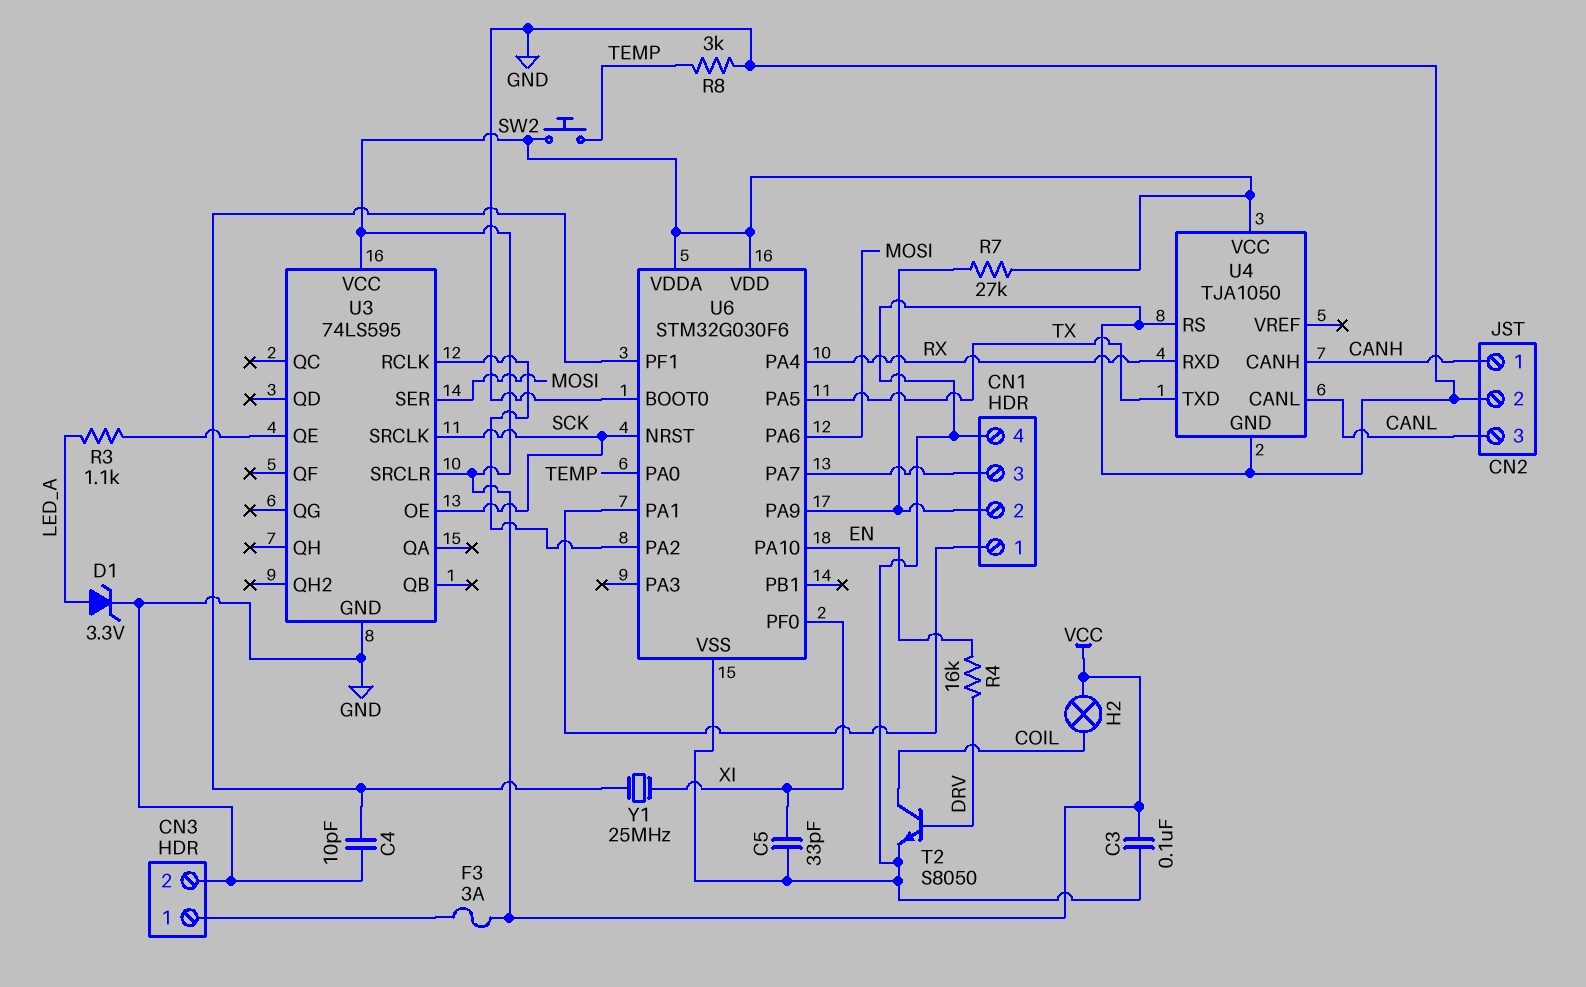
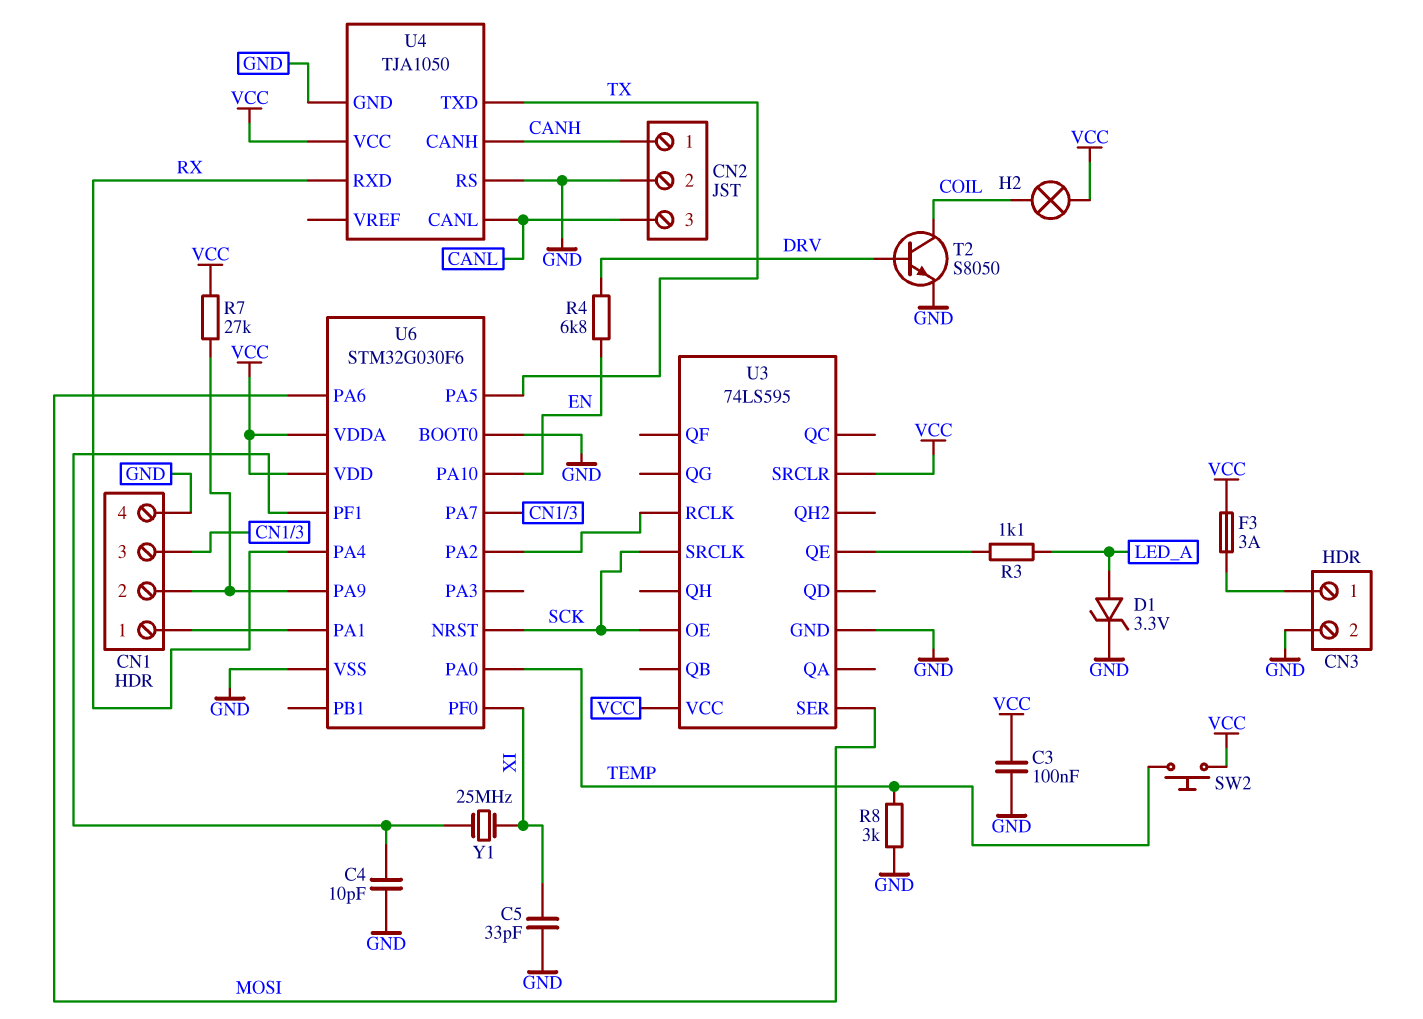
R4: 16k (DRV, EN) -> 6.8k (DRV, EN)

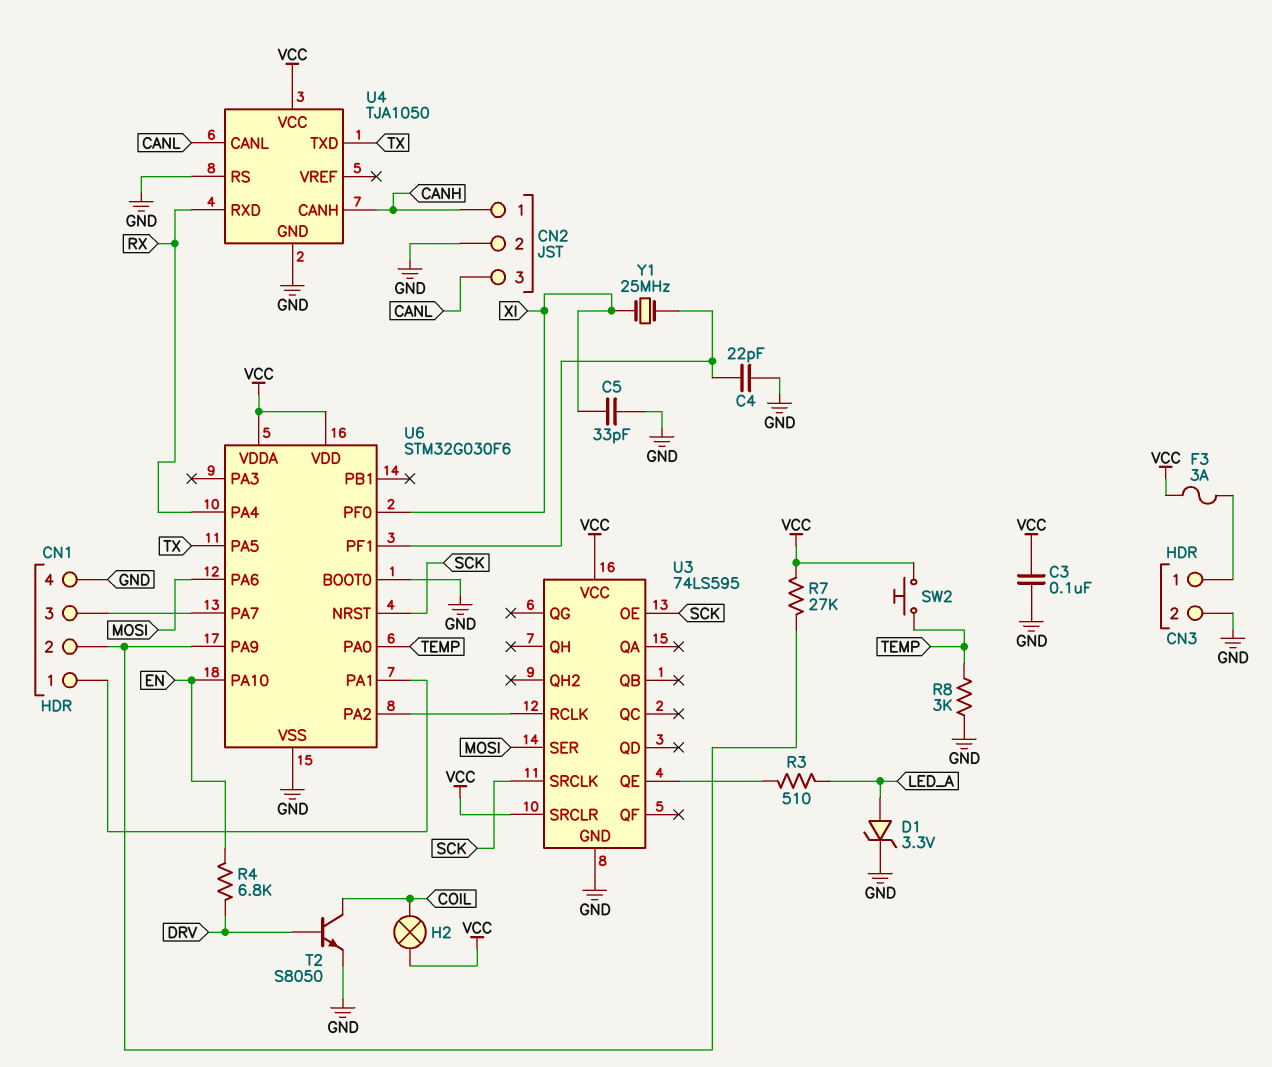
C4: 10pF (GND, U6/PF1) -> 22pF (GND, U6/PF1)
R3: 1.1k (LED_A, U3/QE) -> 510 (LED_A, U3/QE)

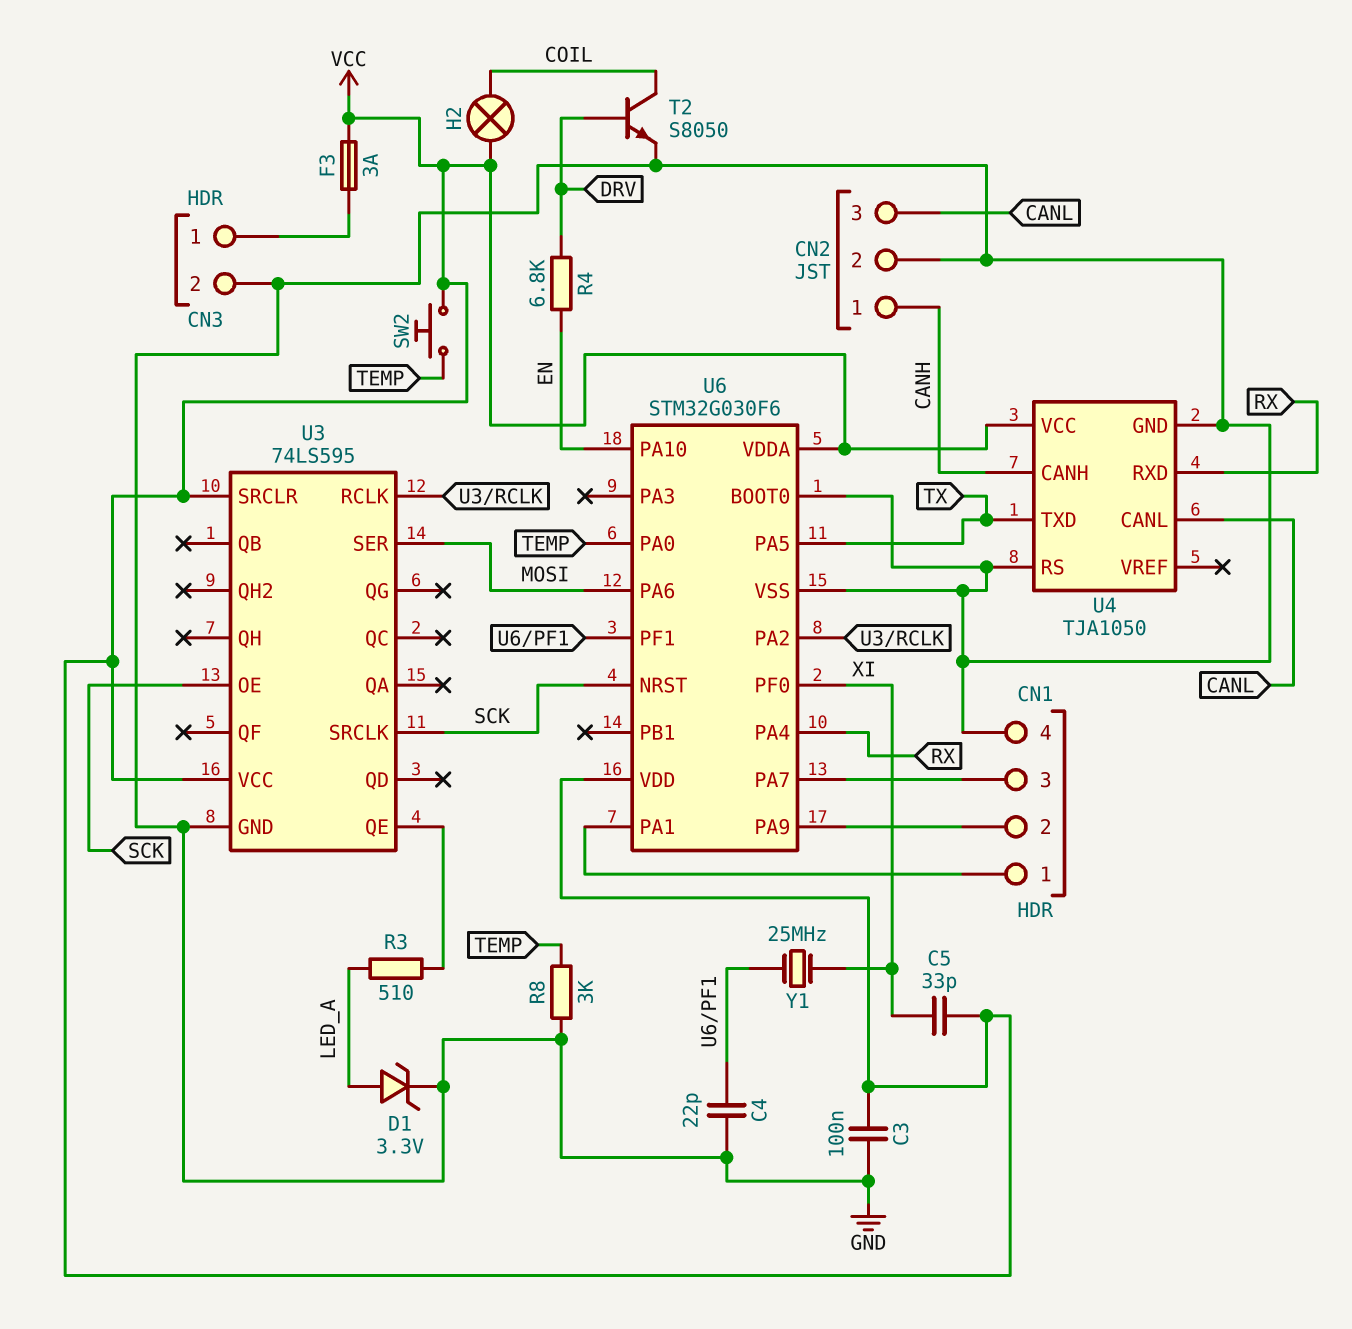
C5: 33pF (GND, XI) -> 33pF (VCC, XI)
R7: 27k (CN1/2, VCC) -> none

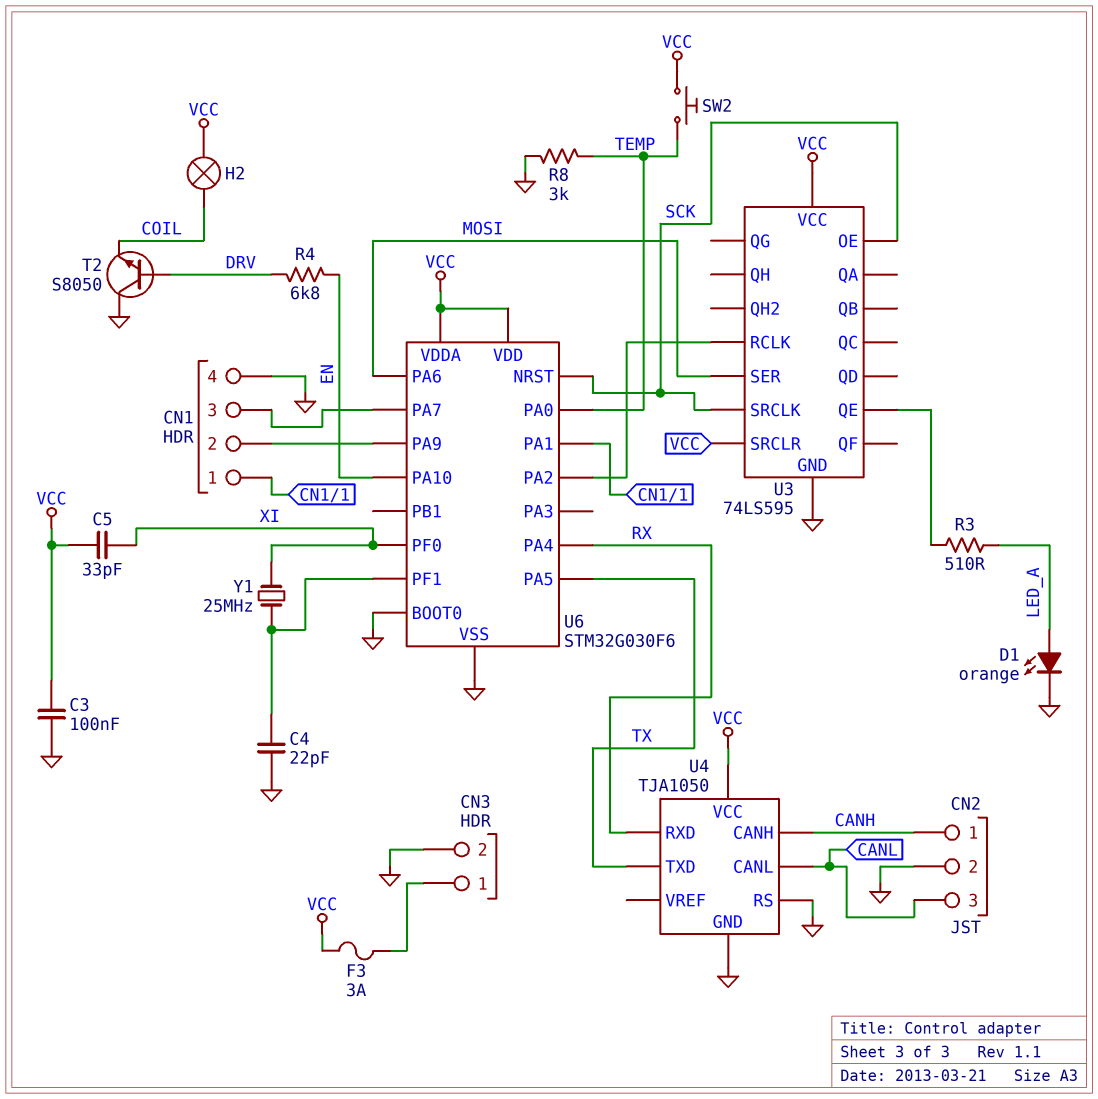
D1: zener 3.3V (A LED_A, K GND) -> LED orange (A LED_A, K GND)
T2: NPN S8050 (B DRV, C COIL, E GND) -> NPN S8050 (B DRV, C GND, E COIL)

